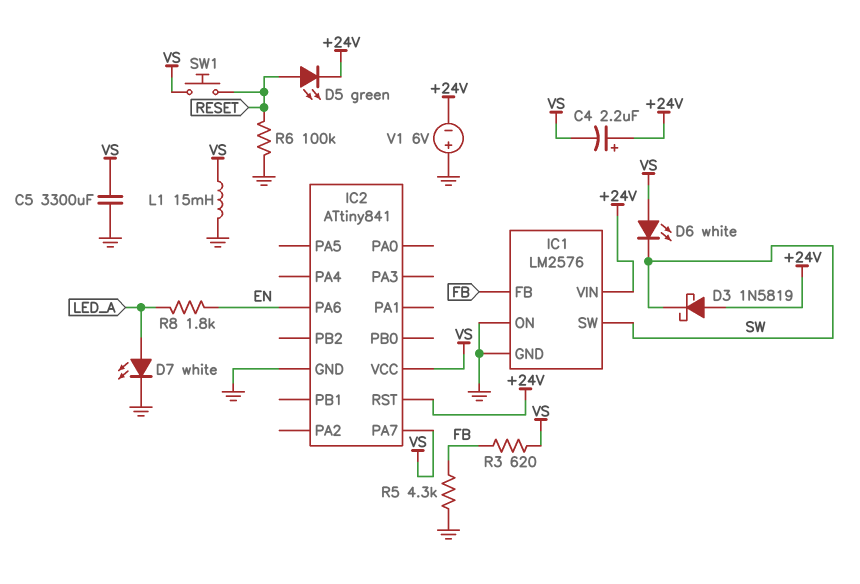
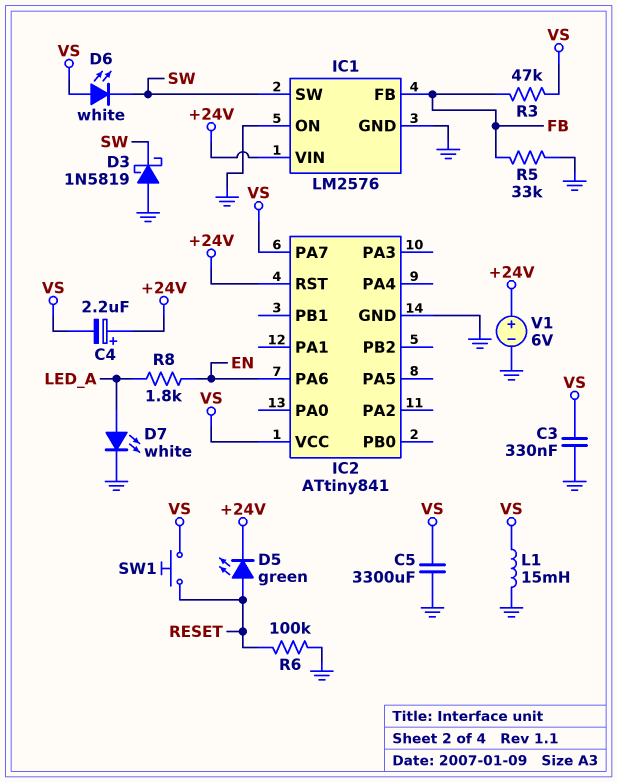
C3: none -> 330nF (GND, VS)
D3: schottky 1N5819 (A +24V, K SW) -> schottky 1N5819 (A GND, K SW)
R3: 620 (FB, VS) -> 47k (FB, VS)
R5: 4.3k (FB, GND) -> 33k (FB, GND)
V1: 6V (plus GND, minus +24V) -> 6V (plus +24V, minus GND)

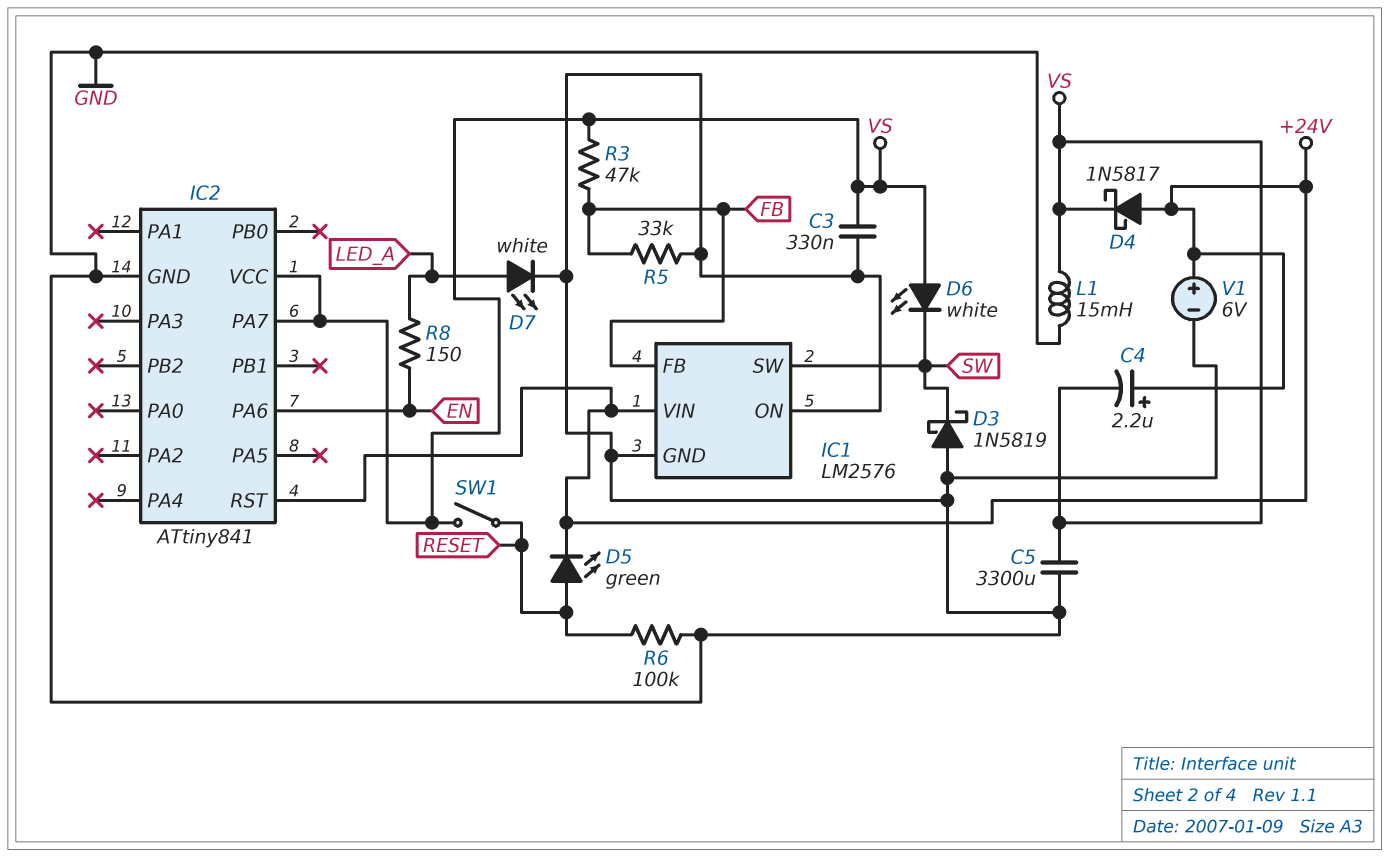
D4: none -> schottky 1N5817 (A +24V, K VS)
R8: 1.8k (EN, LED_A) -> 150 (EN, LED_A)
SW1: button (RESET, VS) -> switch (RESET, VS)

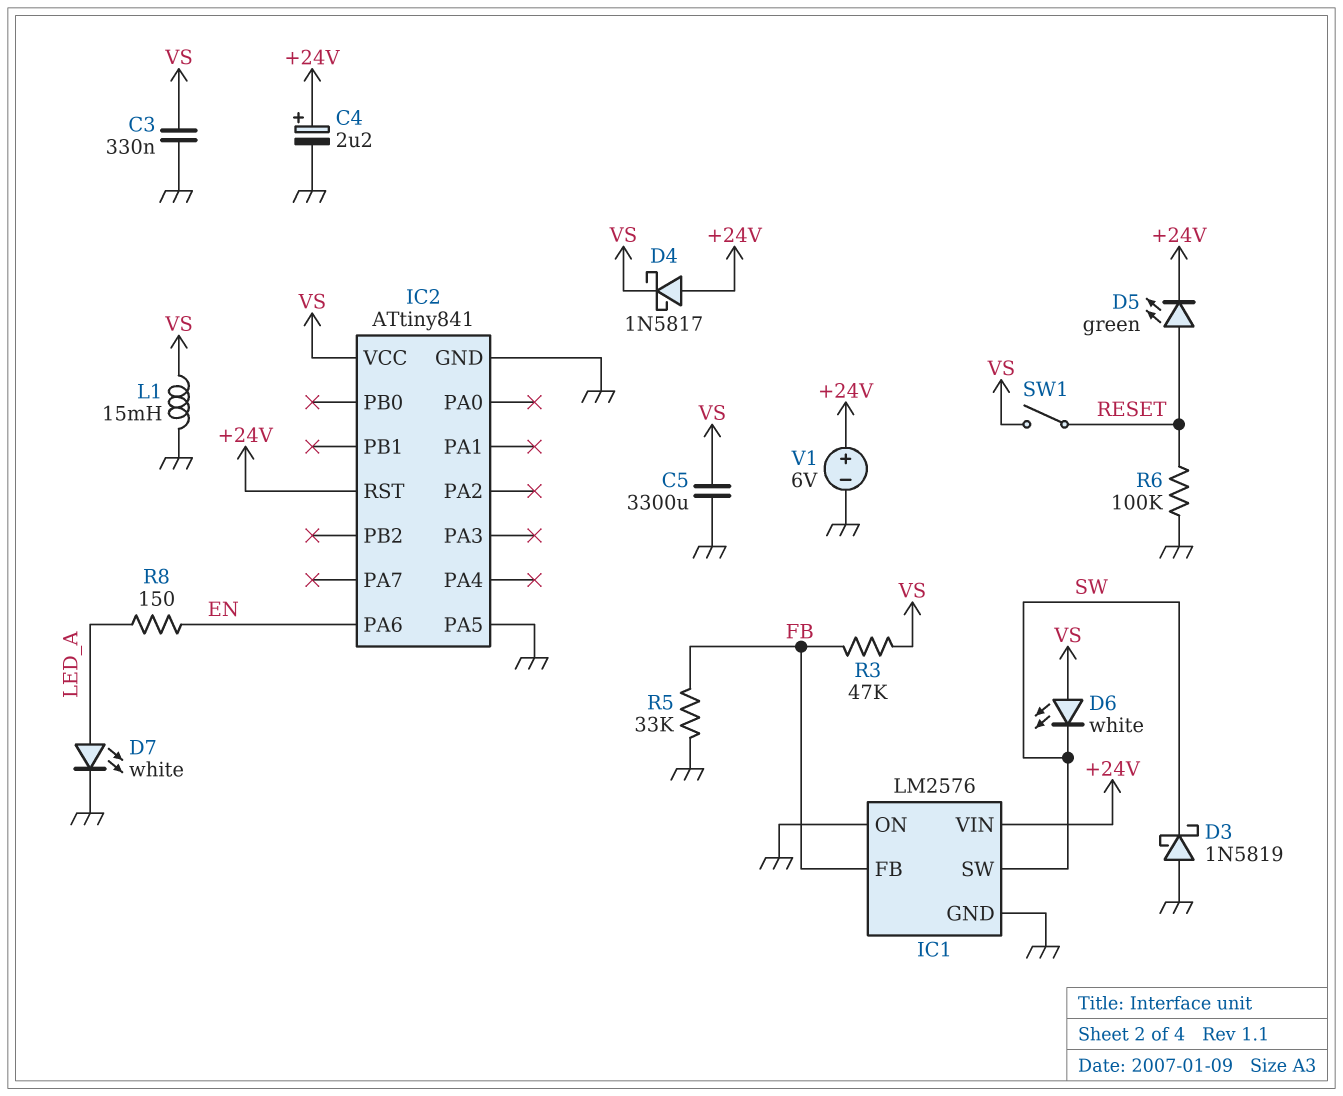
C4: 2.2uF (plus +24V, minus VS) -> 2.2uF (plus +24V, minus GND)
IC2 pin PA5: none -> GND
IC2 pin PA7: VS -> none

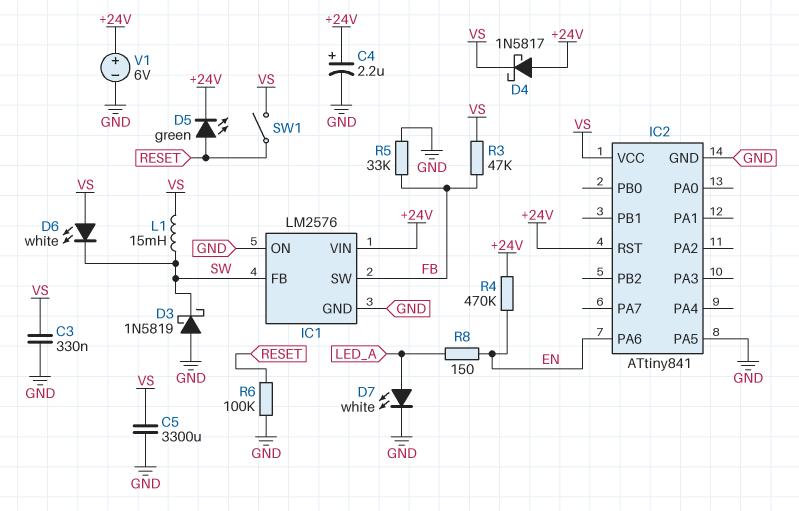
IC1 pin FB: FB -> SW
IC1 pin SW: SW -> FB
L1: 15mH (GND, VS) -> 15mH (SW, VS)
R4: none -> 470k (+24V, EN)

